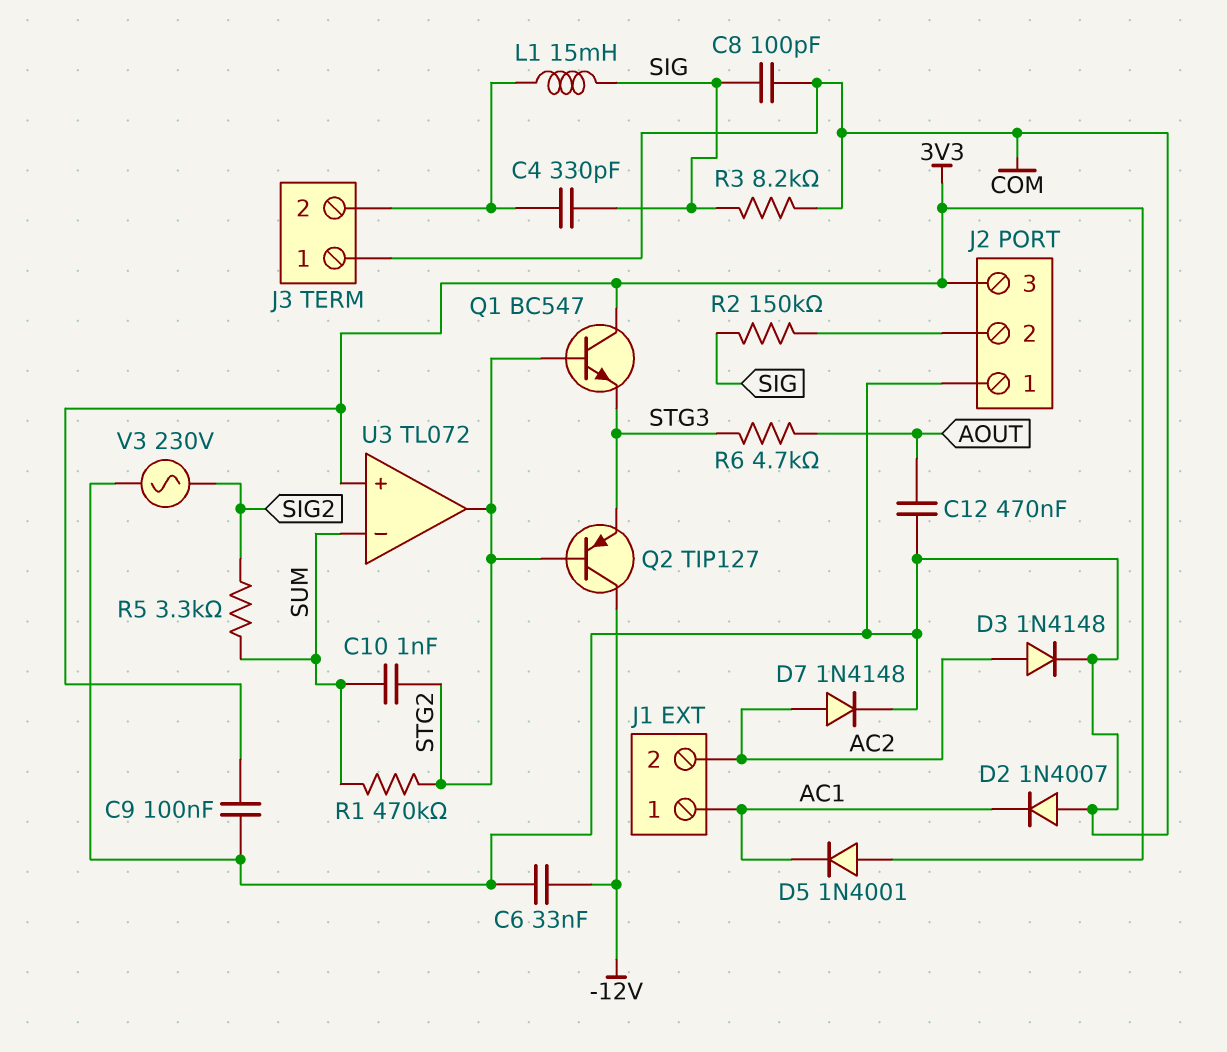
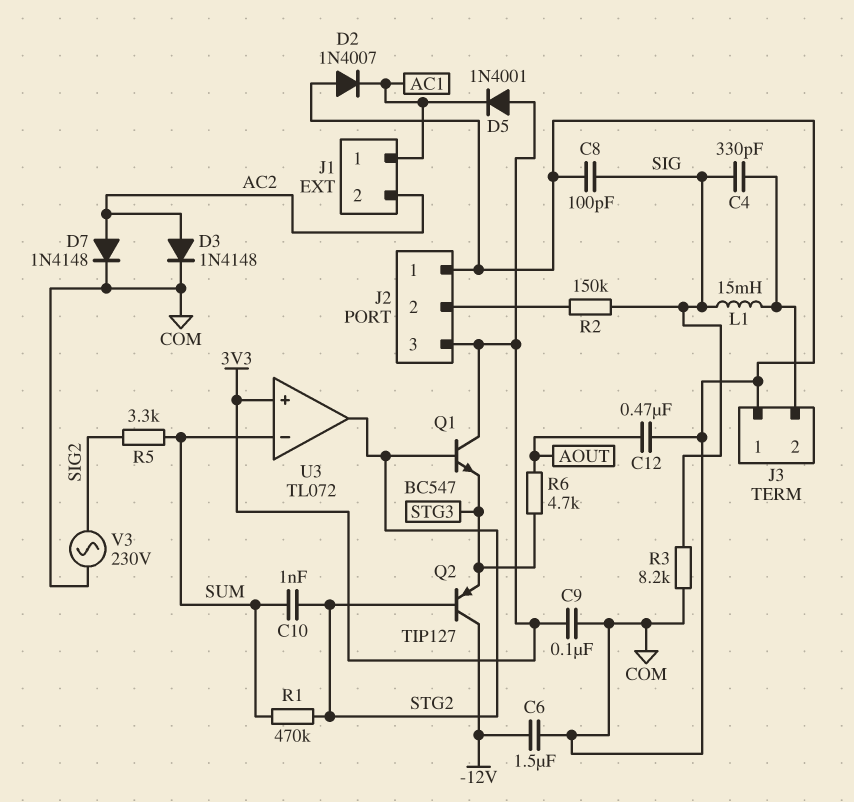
C6: 33nF (-12V, COM) -> 1.5uF (-12V, COM)

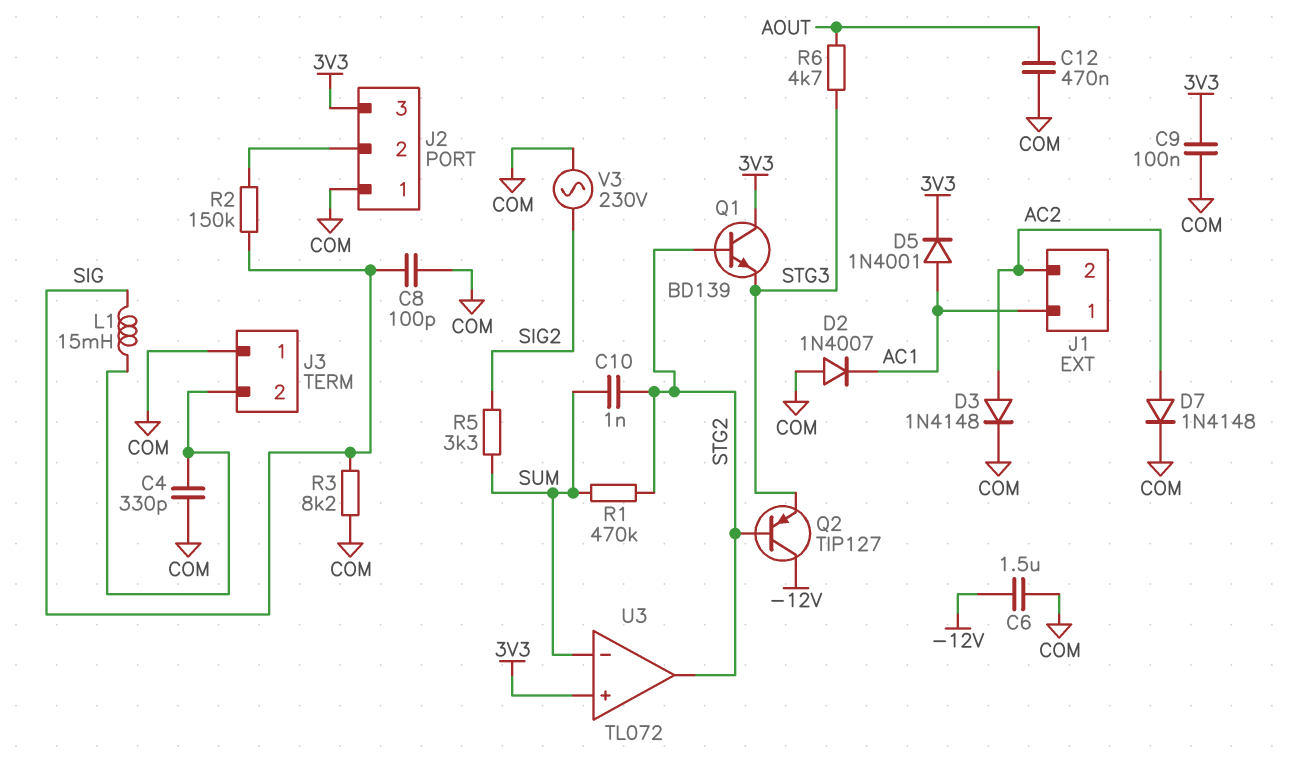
C4: 330pF (J3/2, SIG) -> 330pF (COM, J3/2)
D5: diode 1N4001 (A 3V3, K AC1) -> diode 1N4001 (A AC1, K 3V3)
Q1: NPN BC547 (B STG2, C 3V3, E STG3) -> NPN BD139 (B STG2, C 3V3, E STG3)

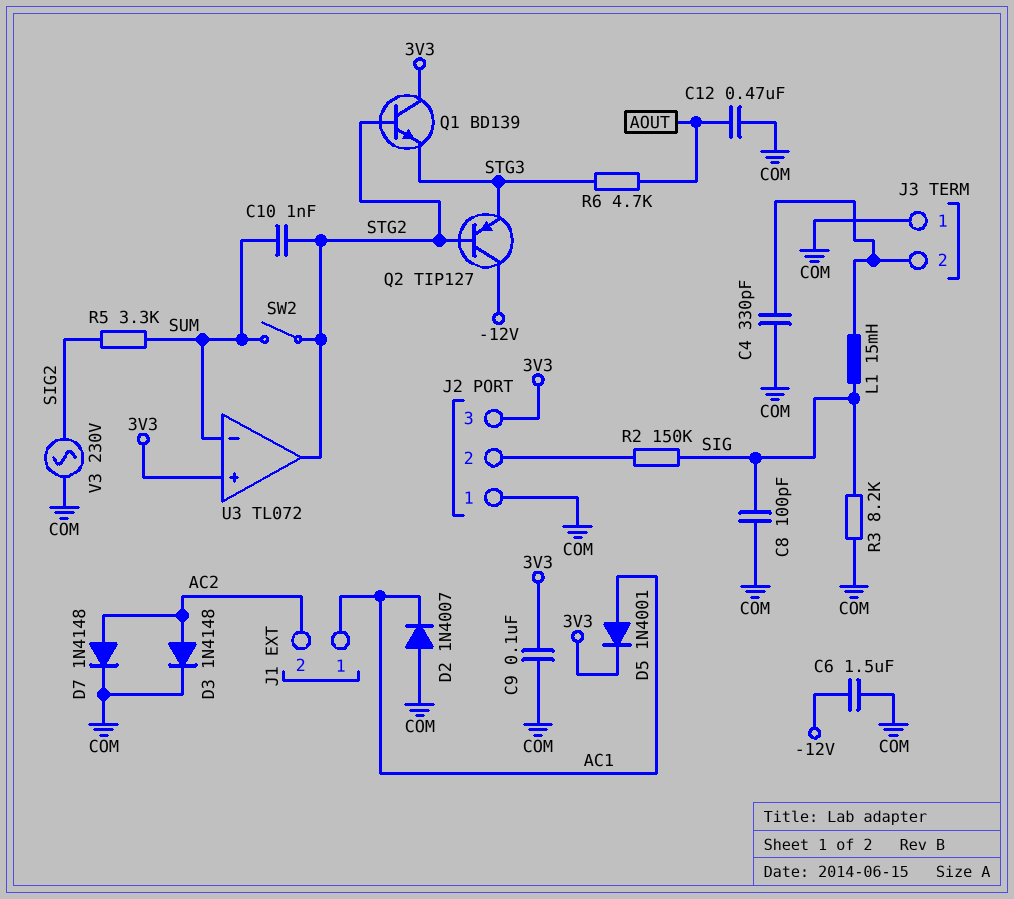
R1: 470k (STG2, SUM) -> none
SW2: none -> switch (STG2, SUM)

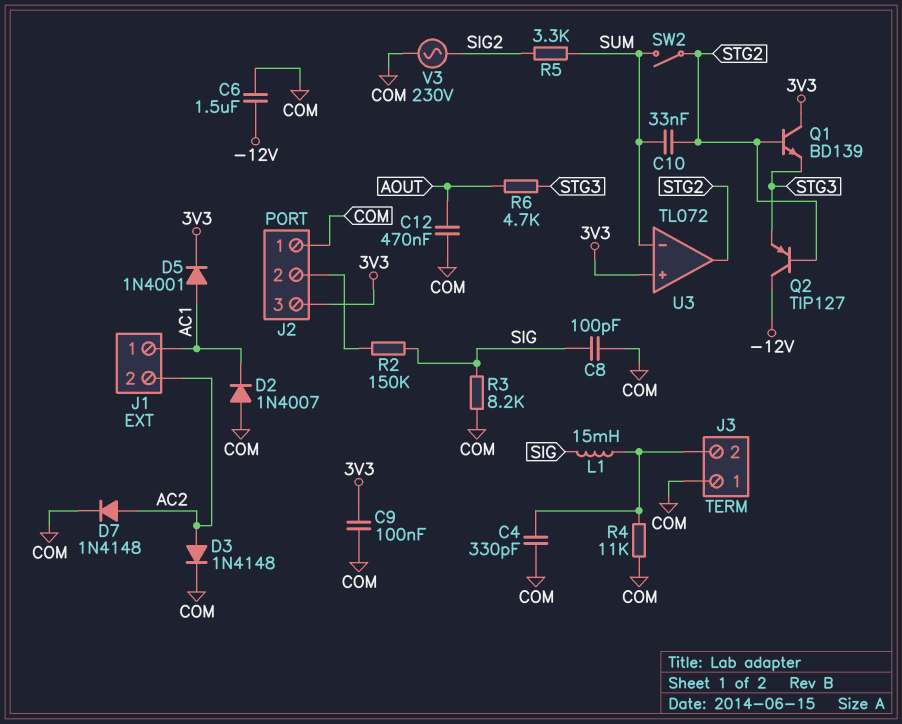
C10: 1nF (STG2, SUM) -> 33nF (STG2, SUM)
R4: none -> 11k (COM, J3/2)

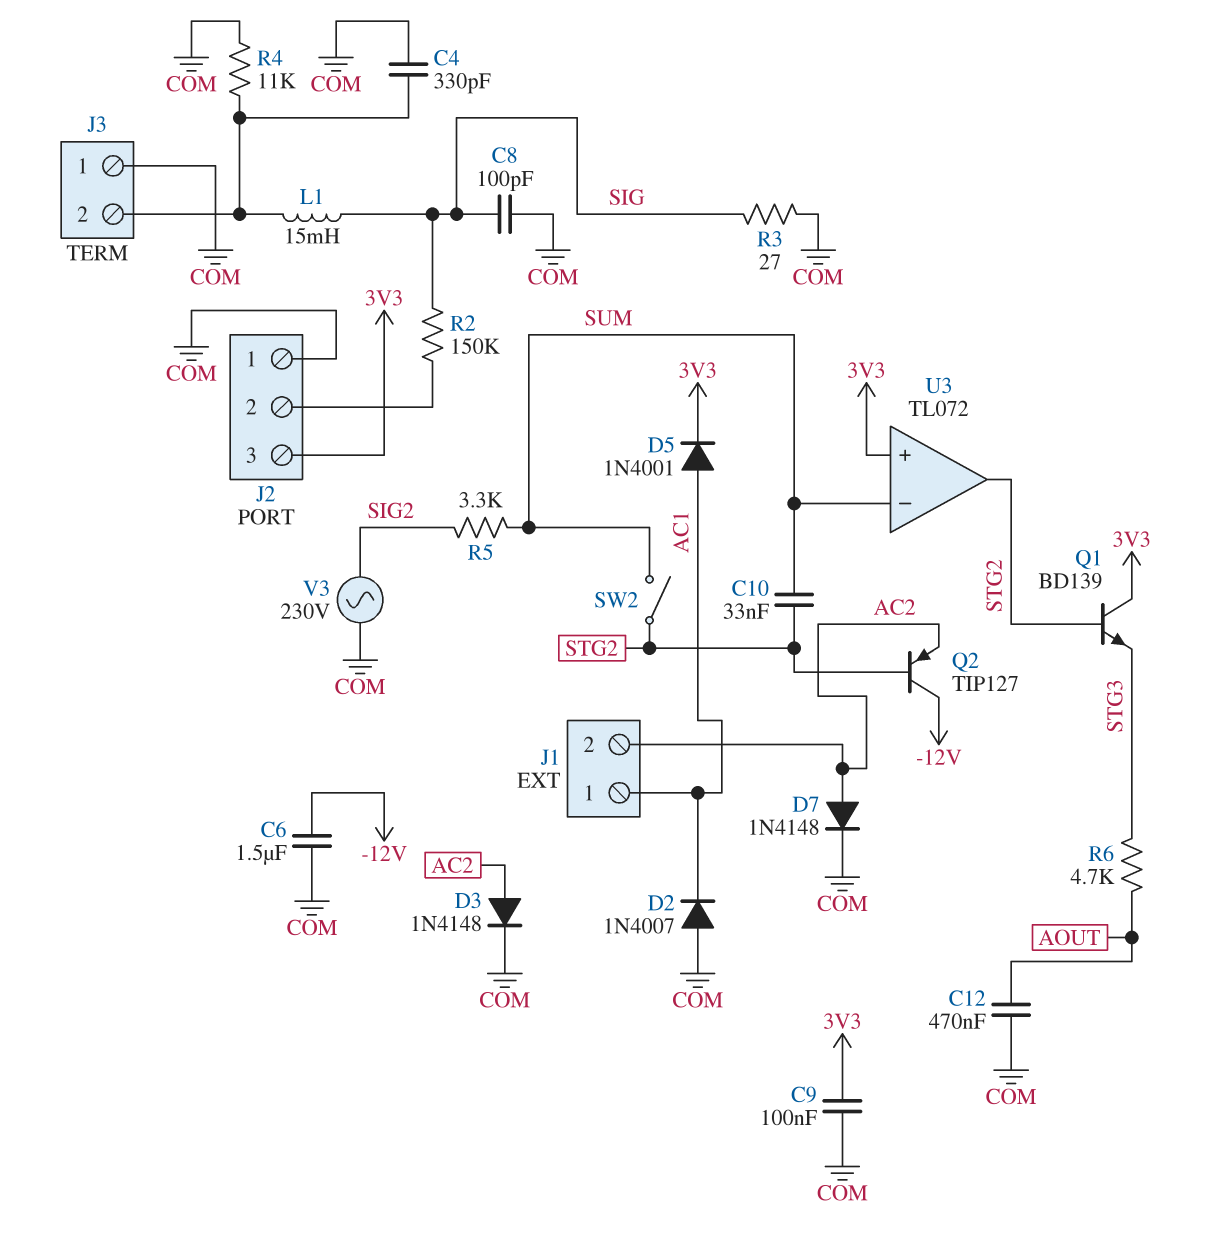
Q2: PNP TIP127 (B STG2, C -12V, E STG3) -> PNP TIP127 (B STG2, C -12V, E AC2)
R3: 8.2k (COM, SIG) -> 27 (COM, SIG)

